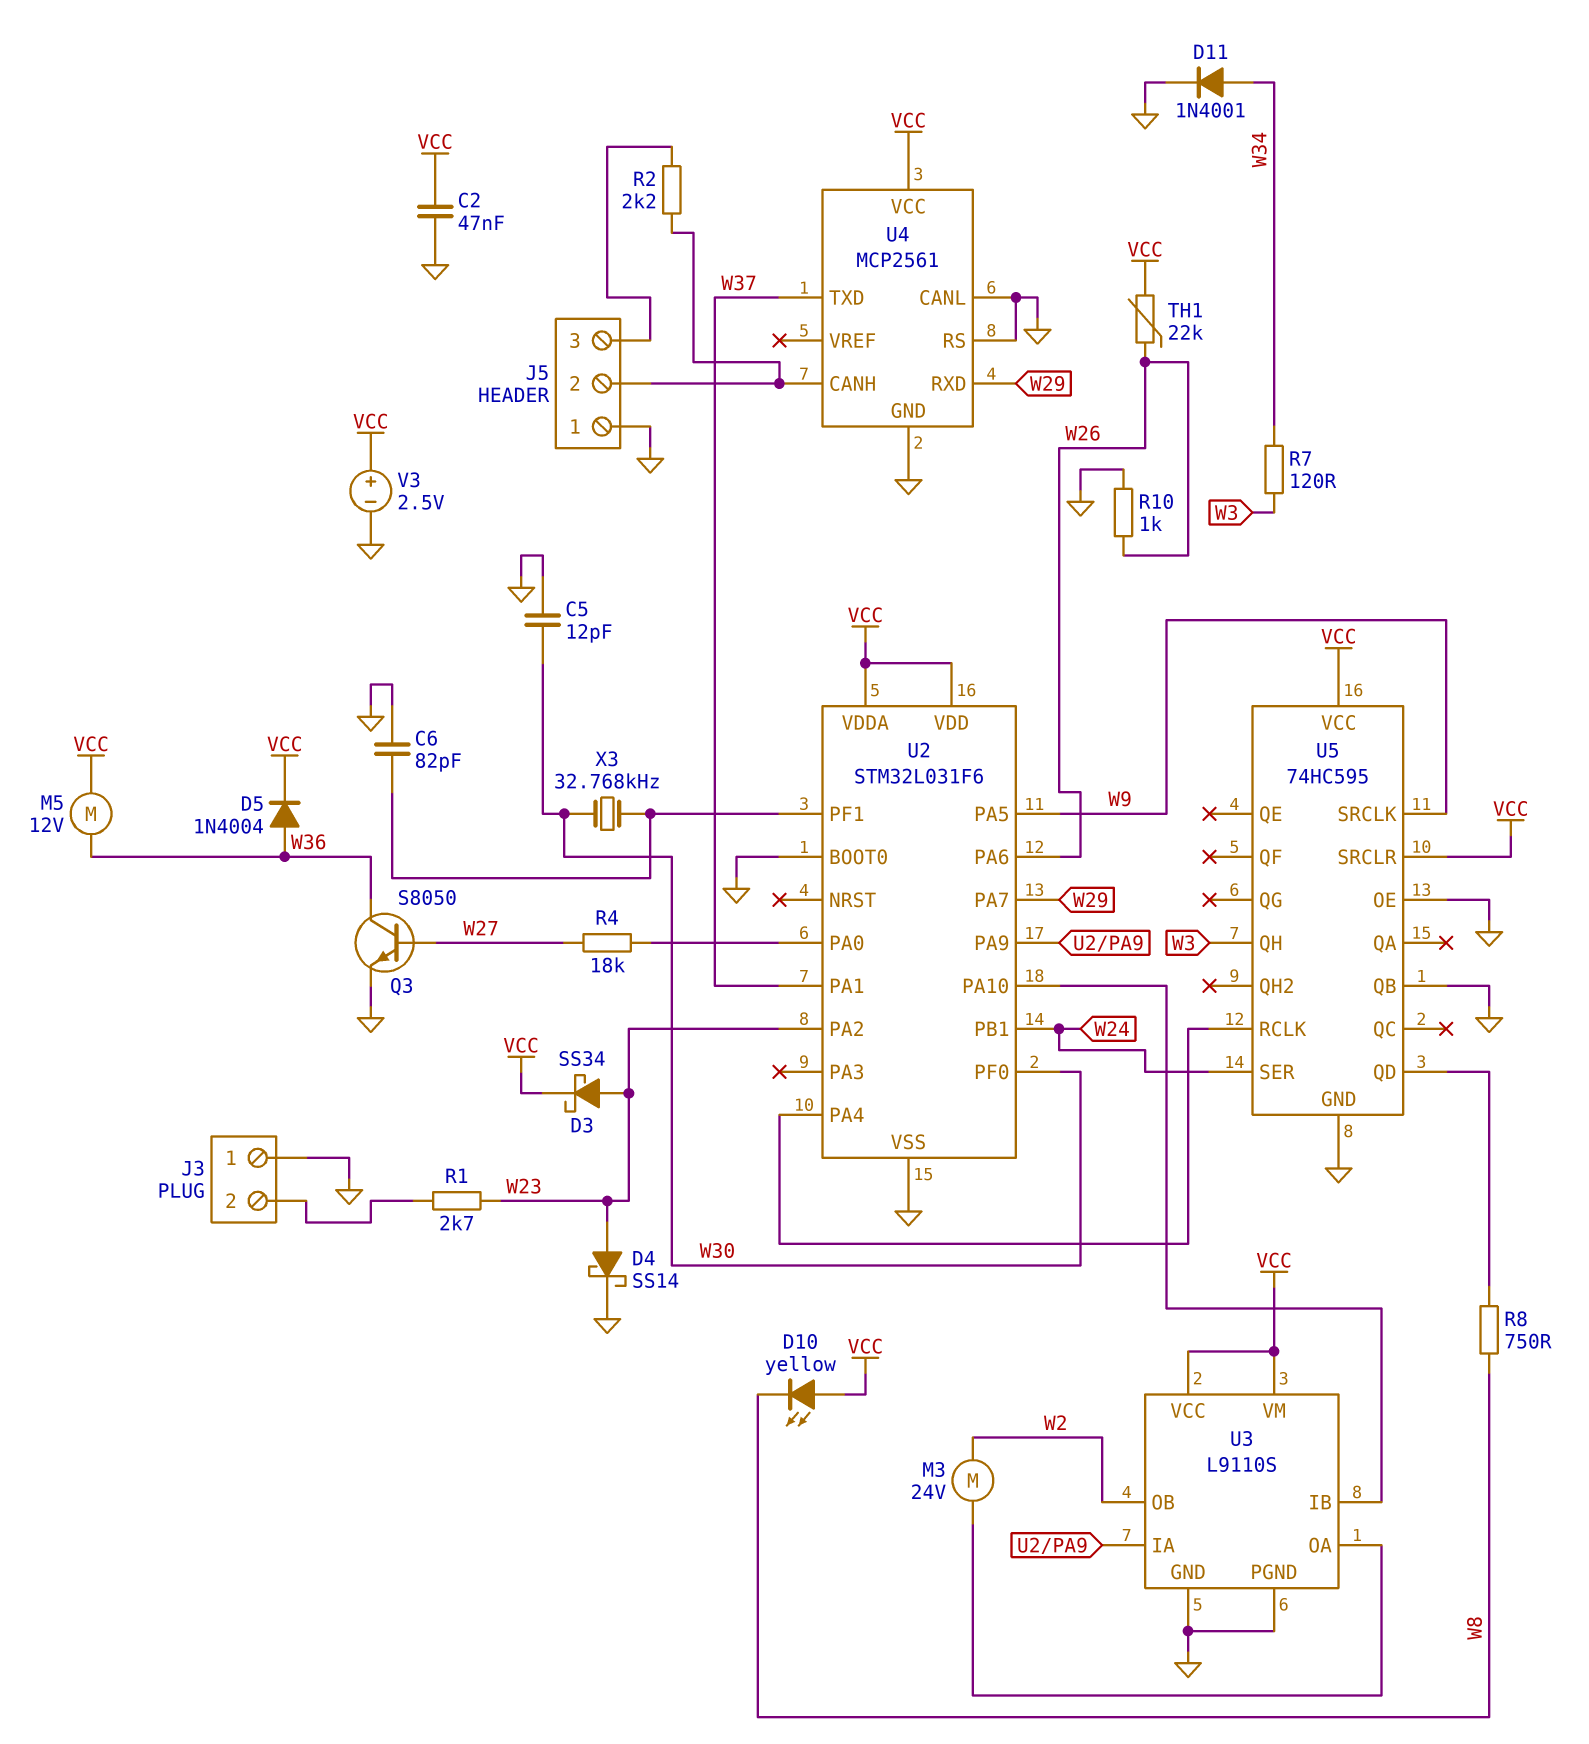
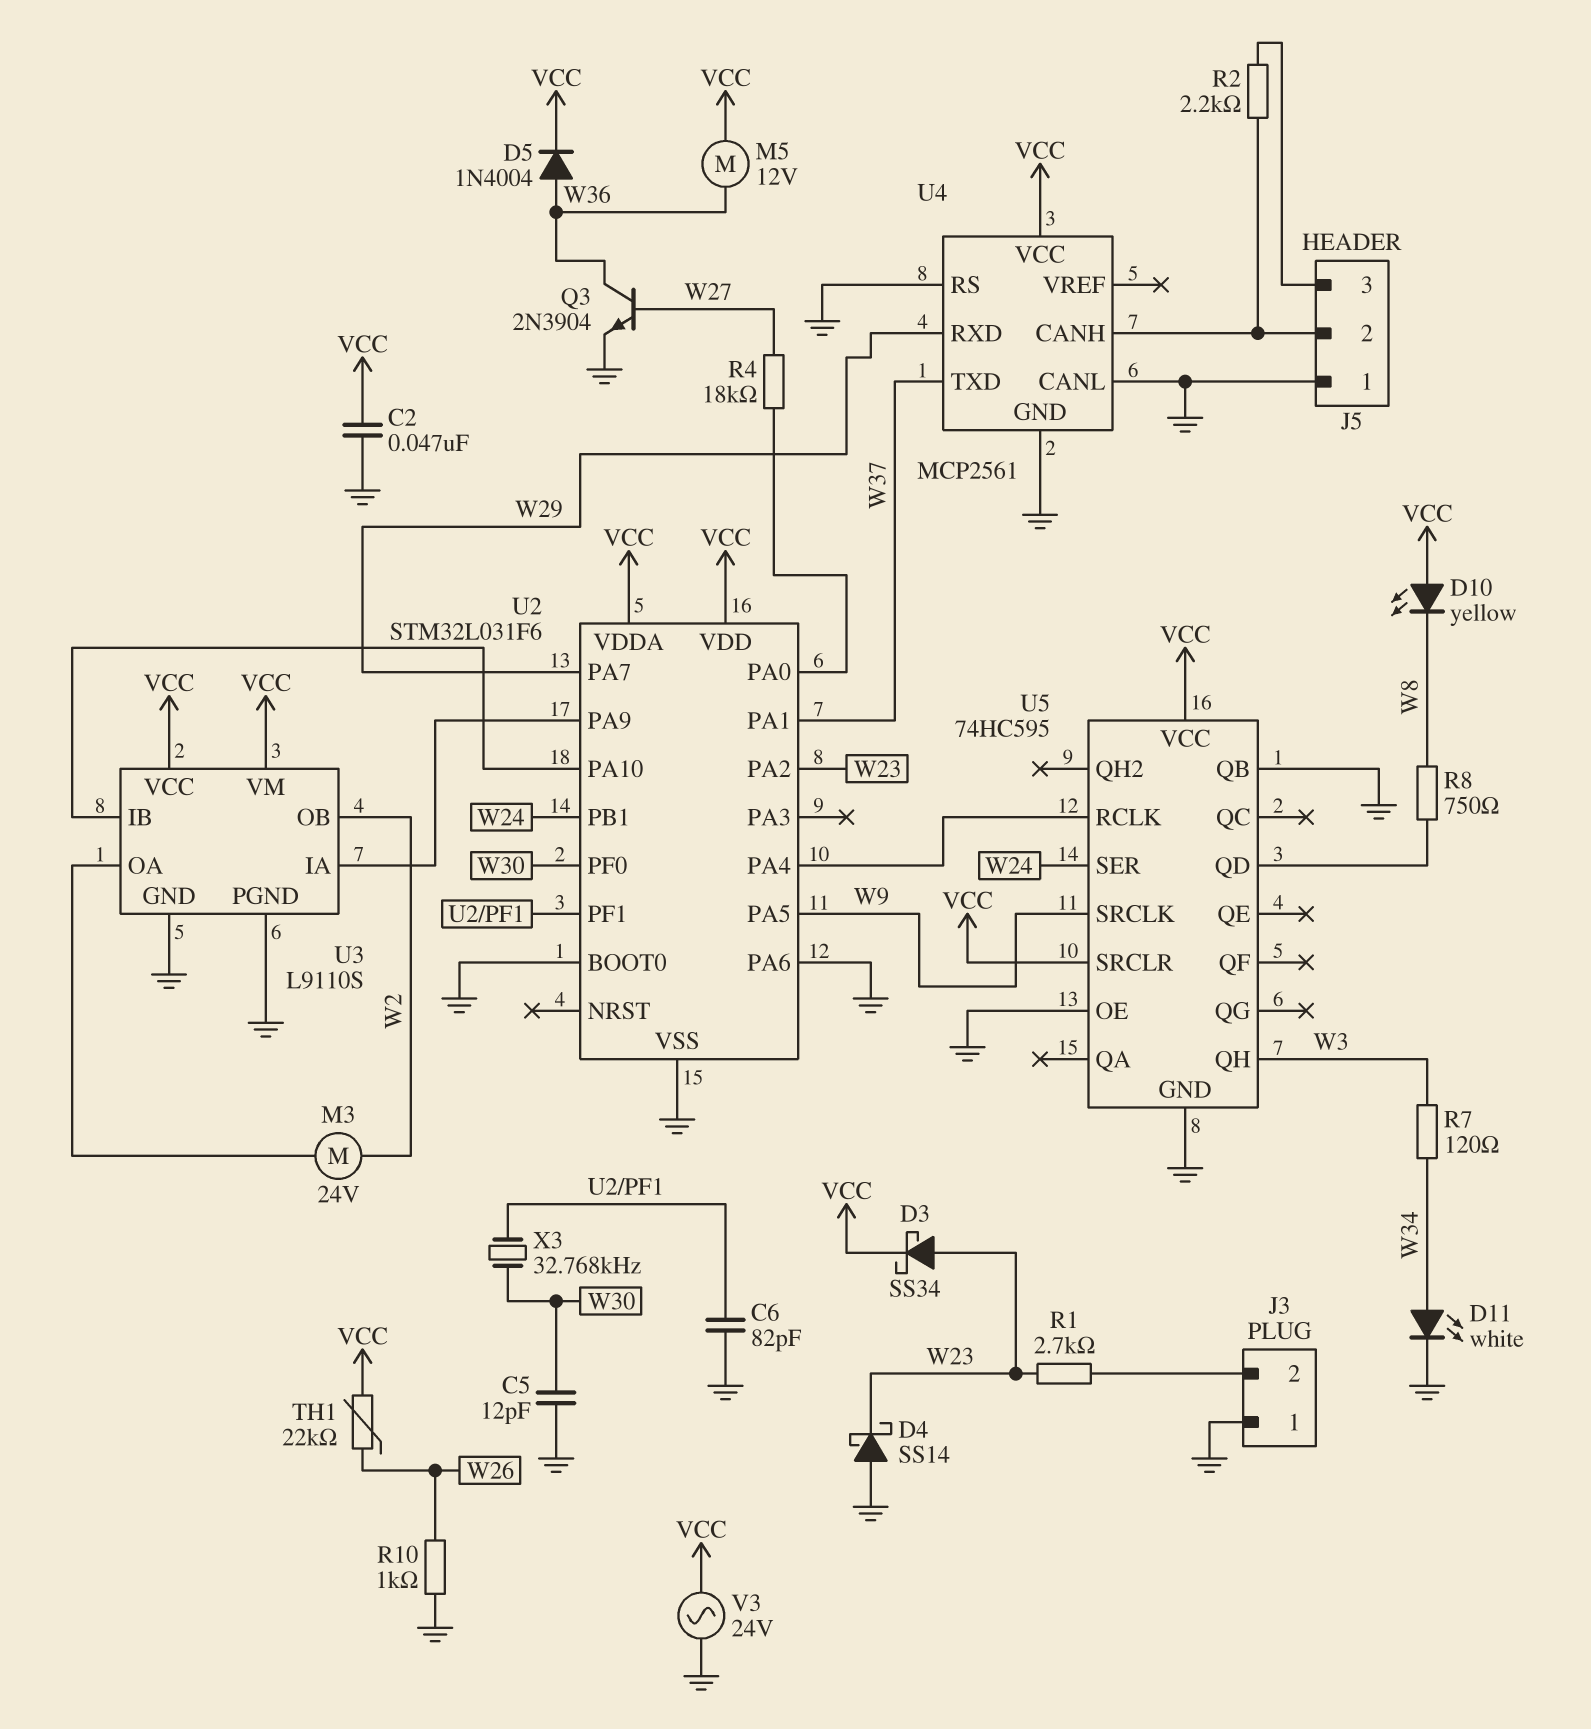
D4: schottky SS14 (A W23, K GND) -> schottky SS14 (A GND, K W23)
D11: diode 1N4001 (A W34, K GND) -> LED white (A W34, K GND)
Q3: NPN S8050 (B W27, C W36, E GND) -> NPN 2N3904 (B W27, C W36, E GND)
U2 pin PA6: W26 -> GND
V3: 2.5V (plus VCC, minus GND) -> AC 24V (GND, VCC)

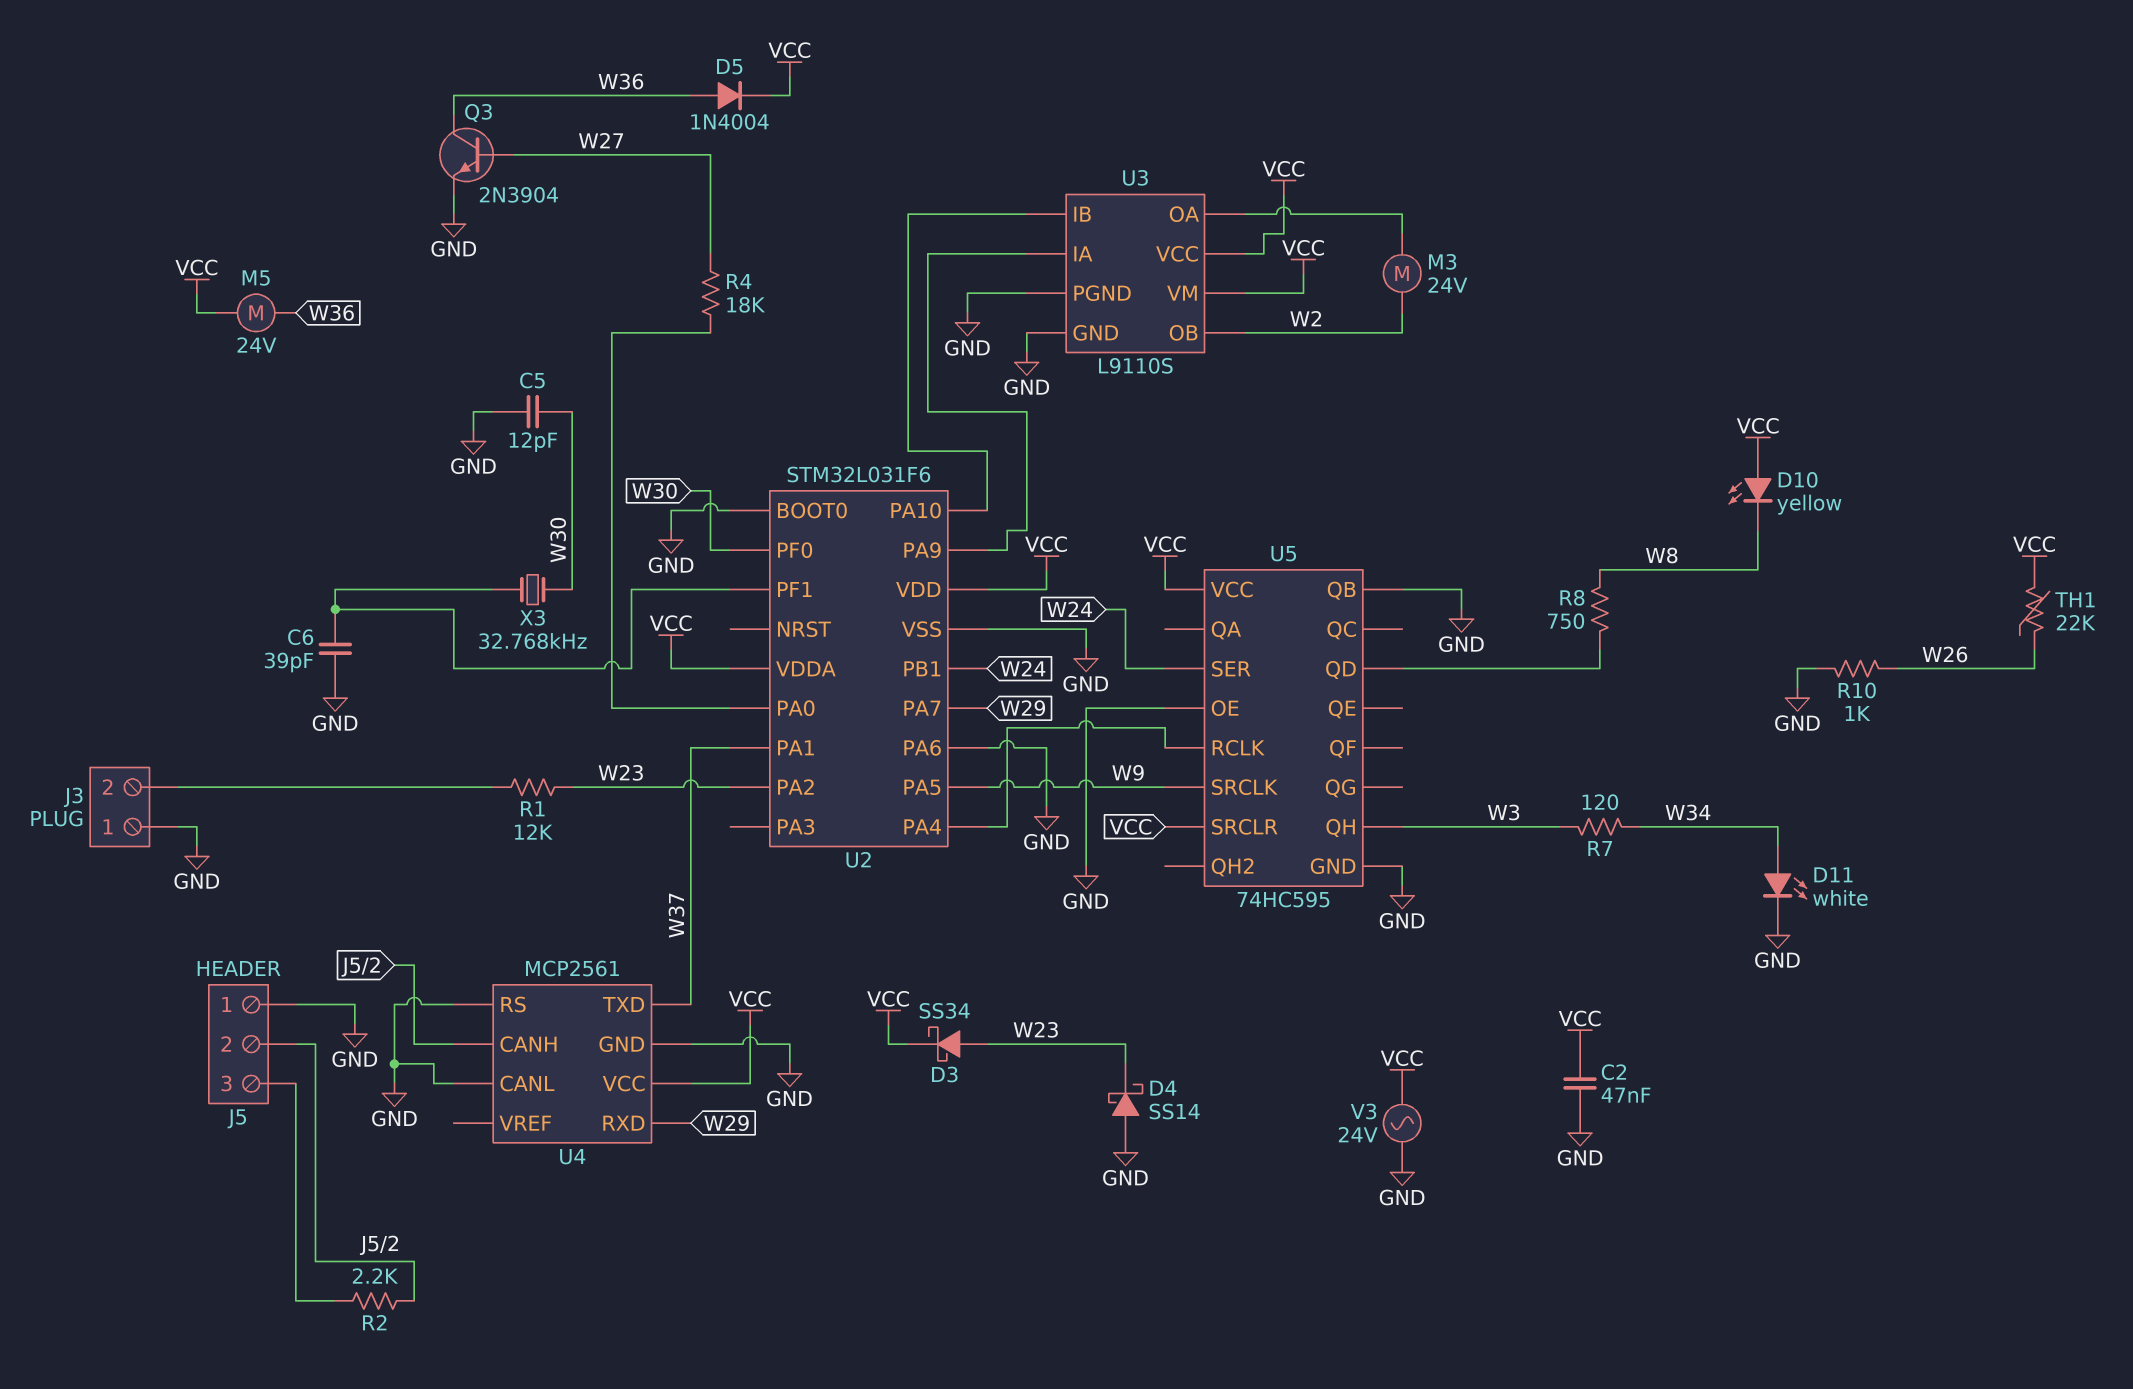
C6: 82pF (GND, U2/PF1) -> 39pF (GND, U2/PF1)
M5: motor 12V (VCC, W36) -> motor 24V (VCC, W36)
R1: 2.7k (J3/2, W23) -> 12k (J3/2, W23)

